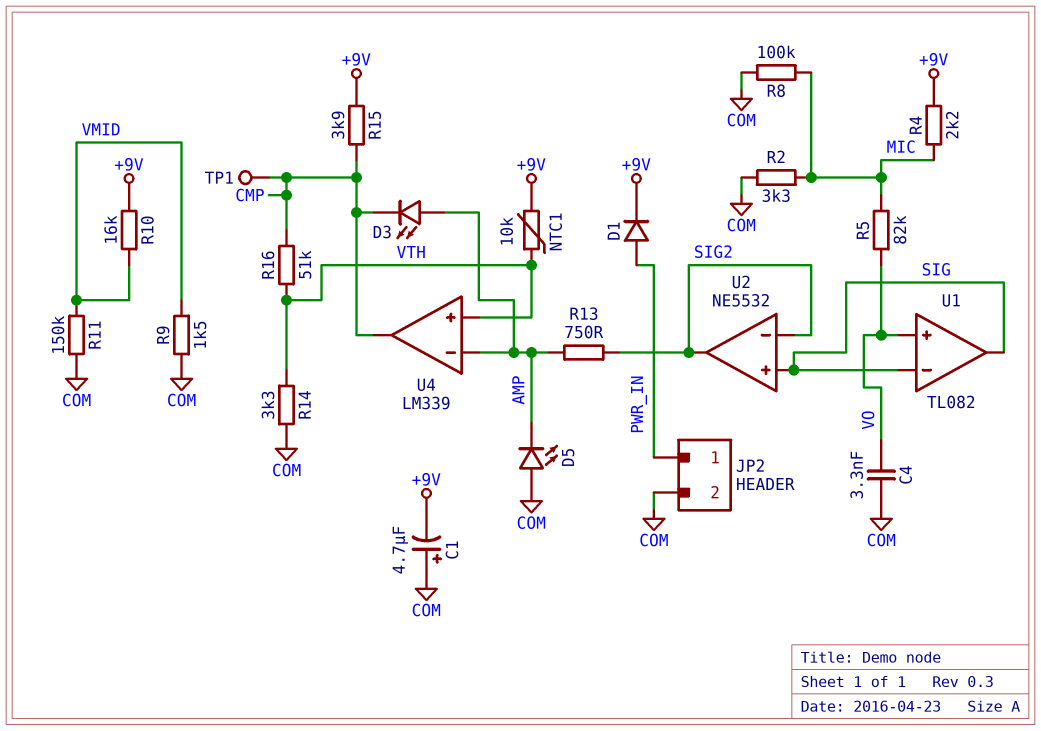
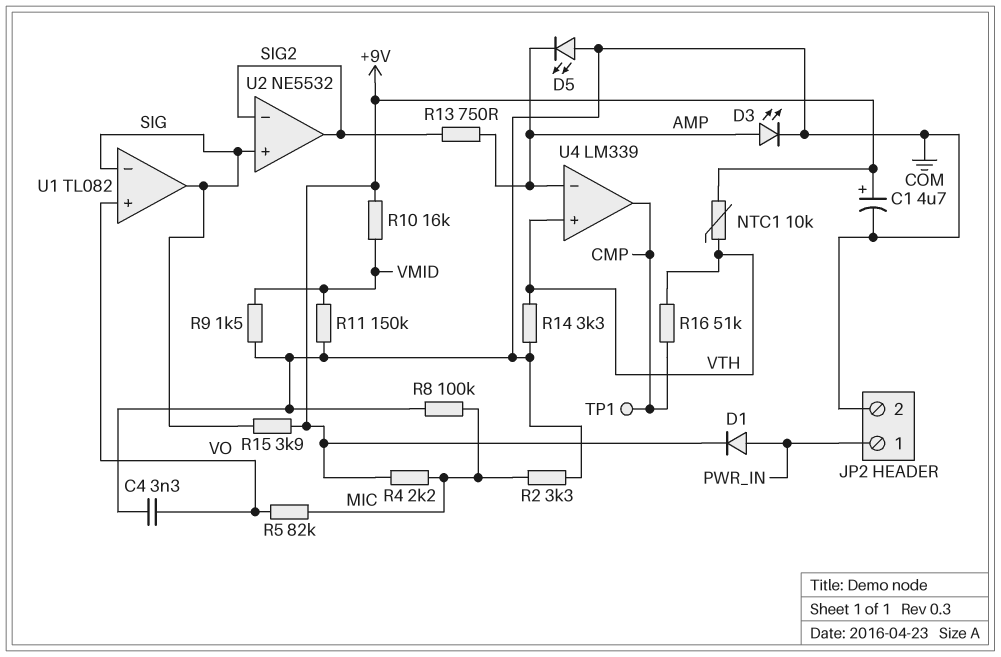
C1: 4.7uF (plus COM, minus +9V) -> 4.7uF (plus +9V, minus COM)
D3: LED (A AMP, K CMP) -> LED (A AMP, K COM)
R15: 3.9k (+9V, CMP) -> 3.9k (+9V, SIG)

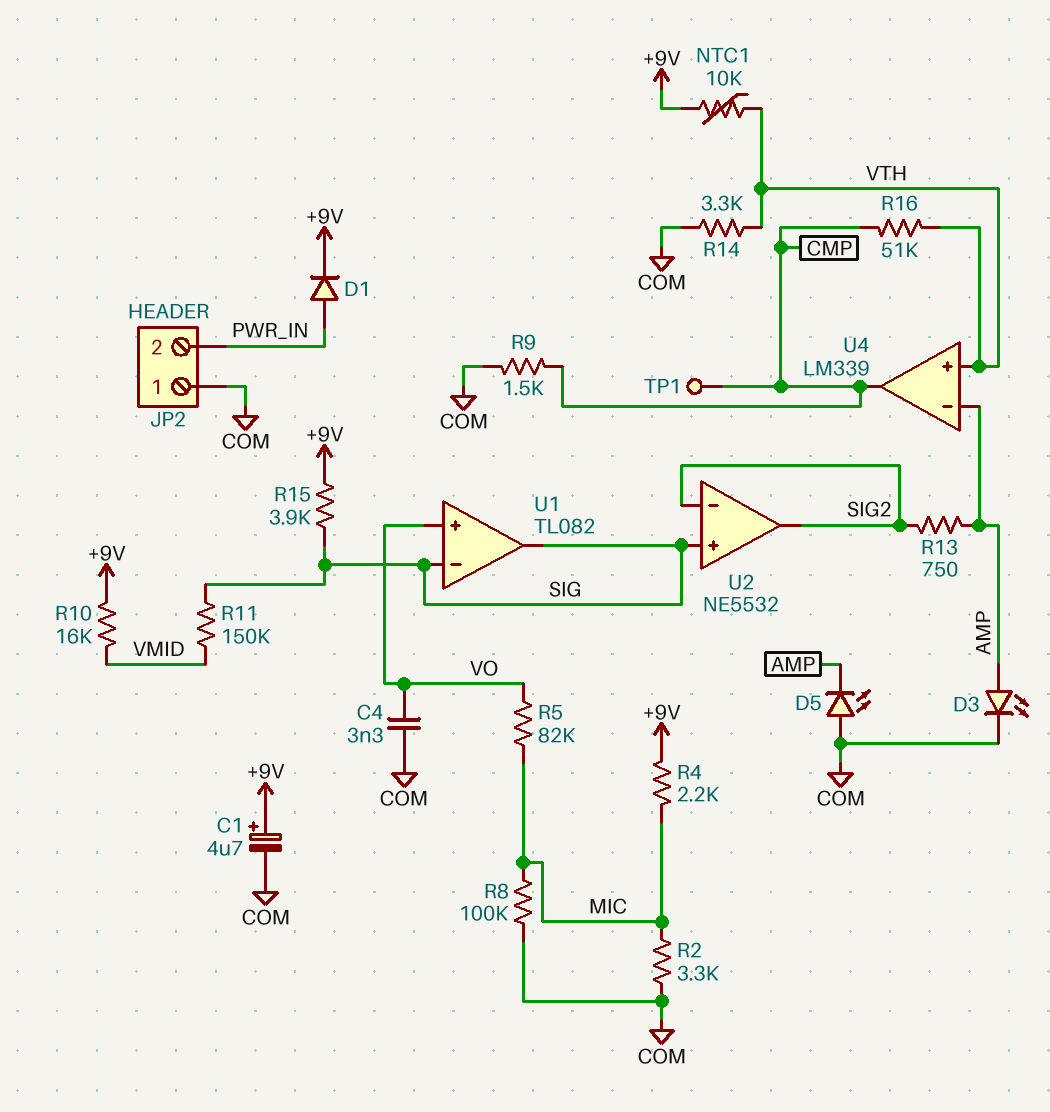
JP2 pin 1: PWR_IN -> COM
JP2 pin 2: COM -> PWR_IN
R9: 1.5k (COM, VMID) -> 1.5k (CMP, COM)
R11: 150k (COM, VMID) -> 150k (SIG, VMID)

